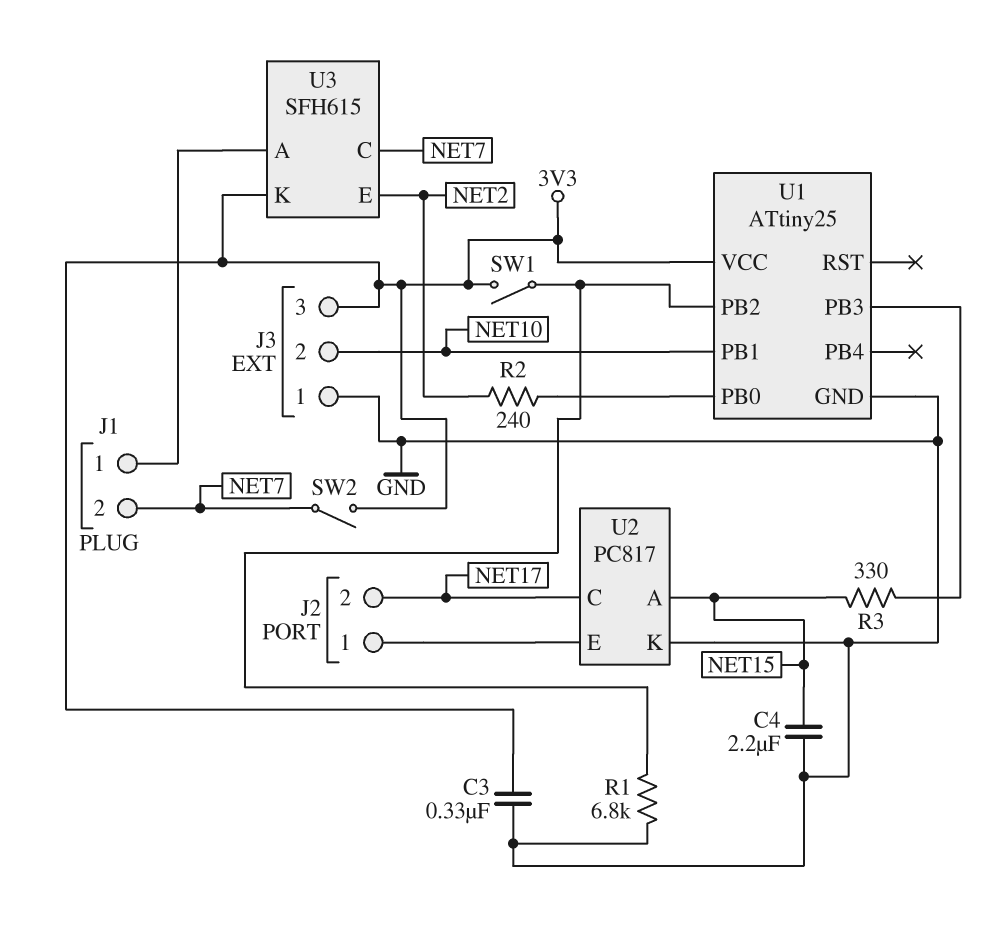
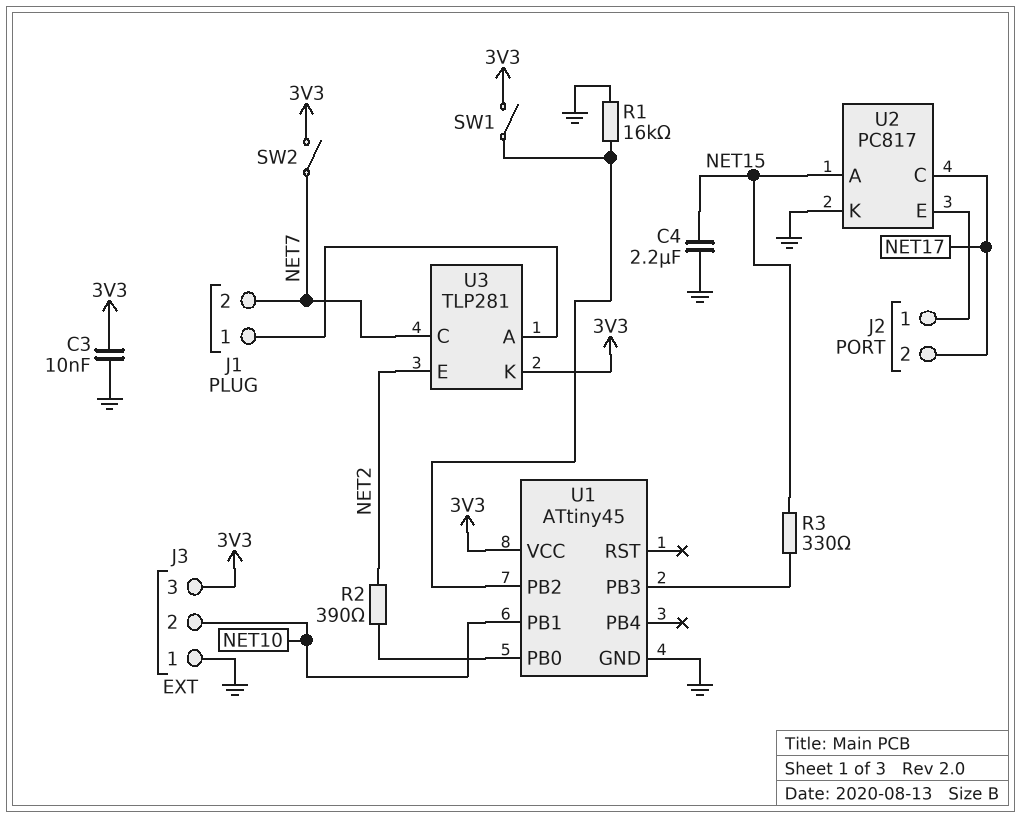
C3: 330nF (3V3, GND) -> 10nF (3V3, GND)
R1: 6.8k (GND, U1/PB2) -> 16k (GND, U1/PB2)
R2: 240 (NET2, U1/PB0) -> 390 (NET2, U1/PB0)
U1: ATtiny25 -> ATtiny45
U3: SFH615 -> TLP281

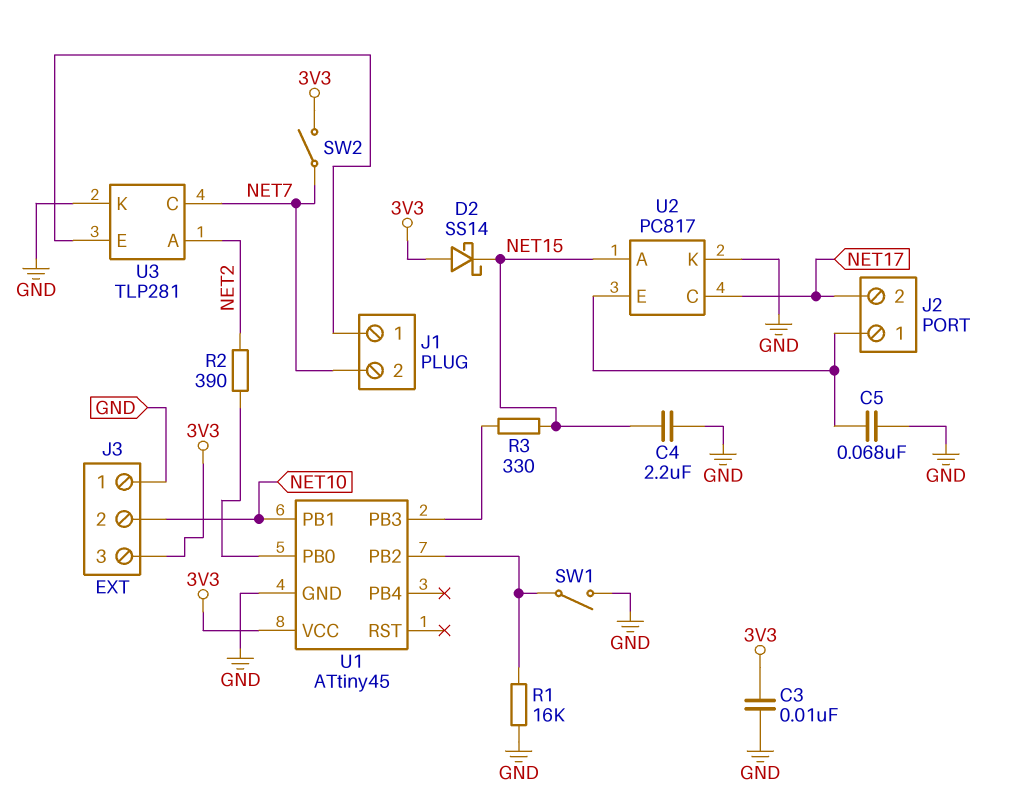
C5: none -> 68nF (GND, J2/1)
D2: none -> schottky SS14 (A 3V3, K NET15)
SW1: switch (3V3, U1/PB2) -> switch (GND, U1/PB2)
U3 pin A: J1/1 -> NET2
U3 pin E: NET2 -> J1/1
U3 pin K: 3V3 -> GND

